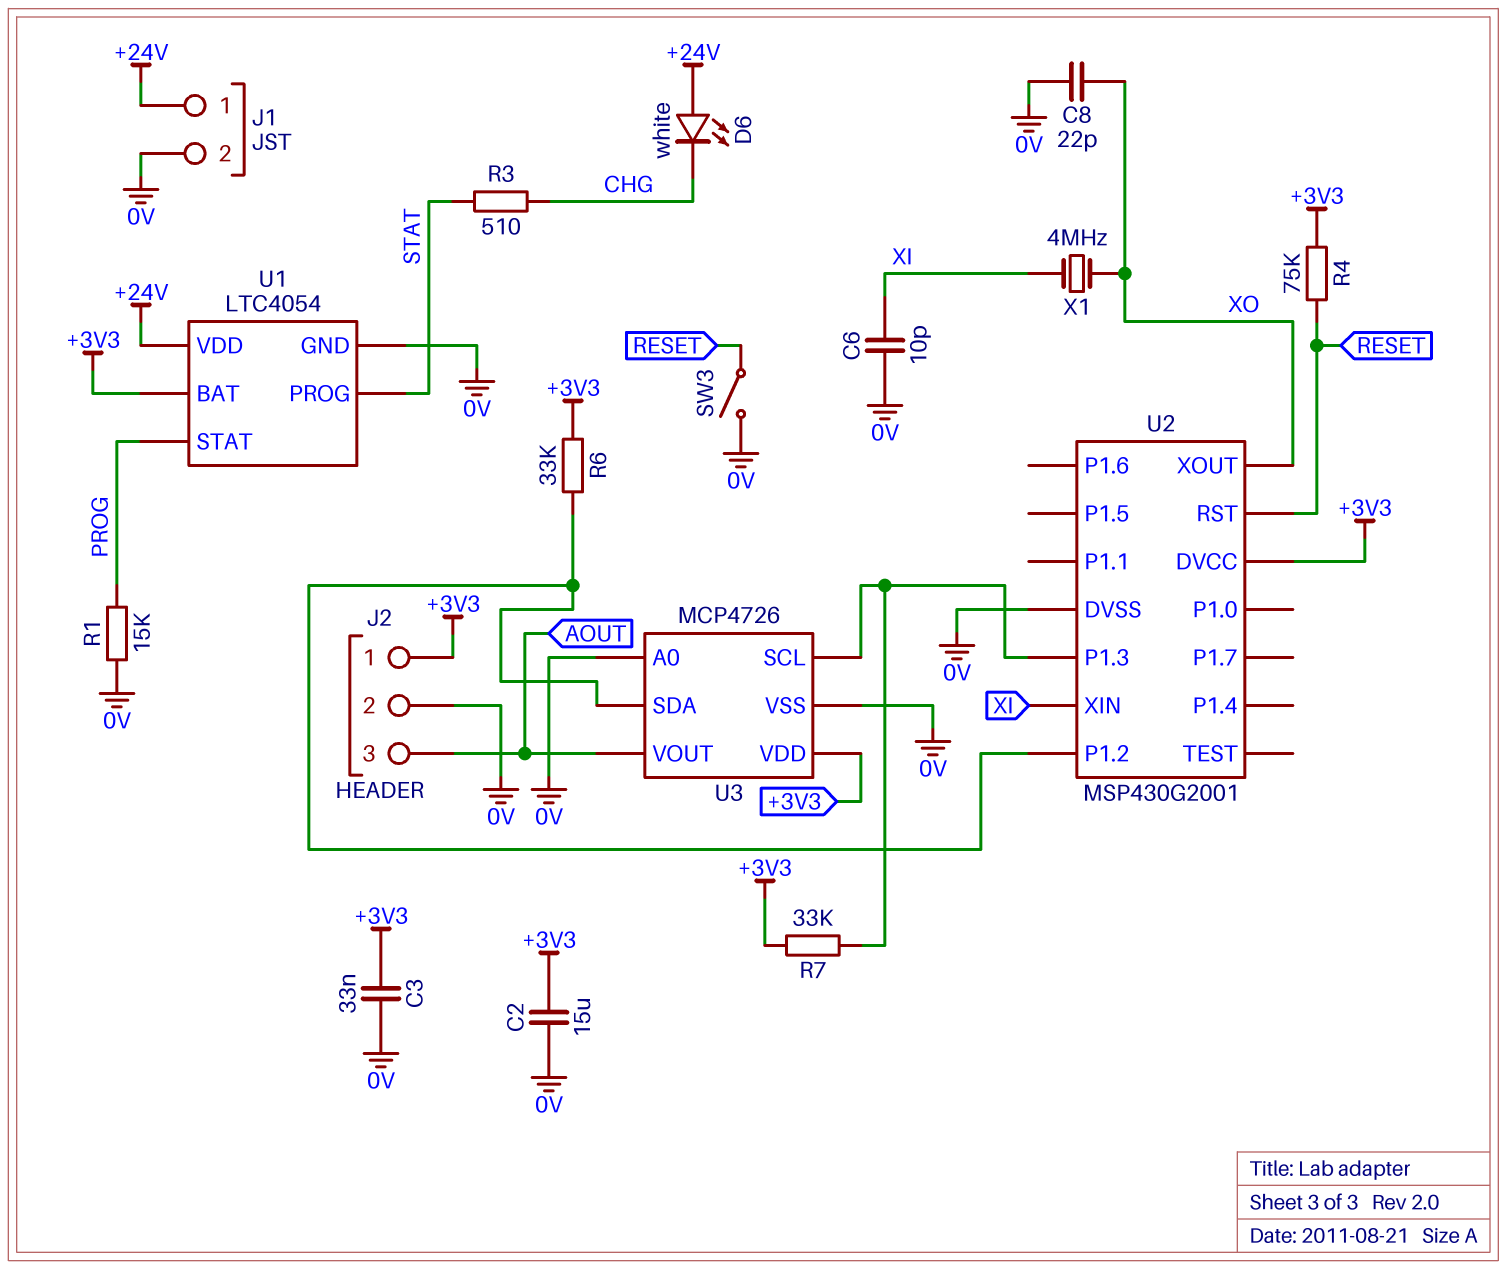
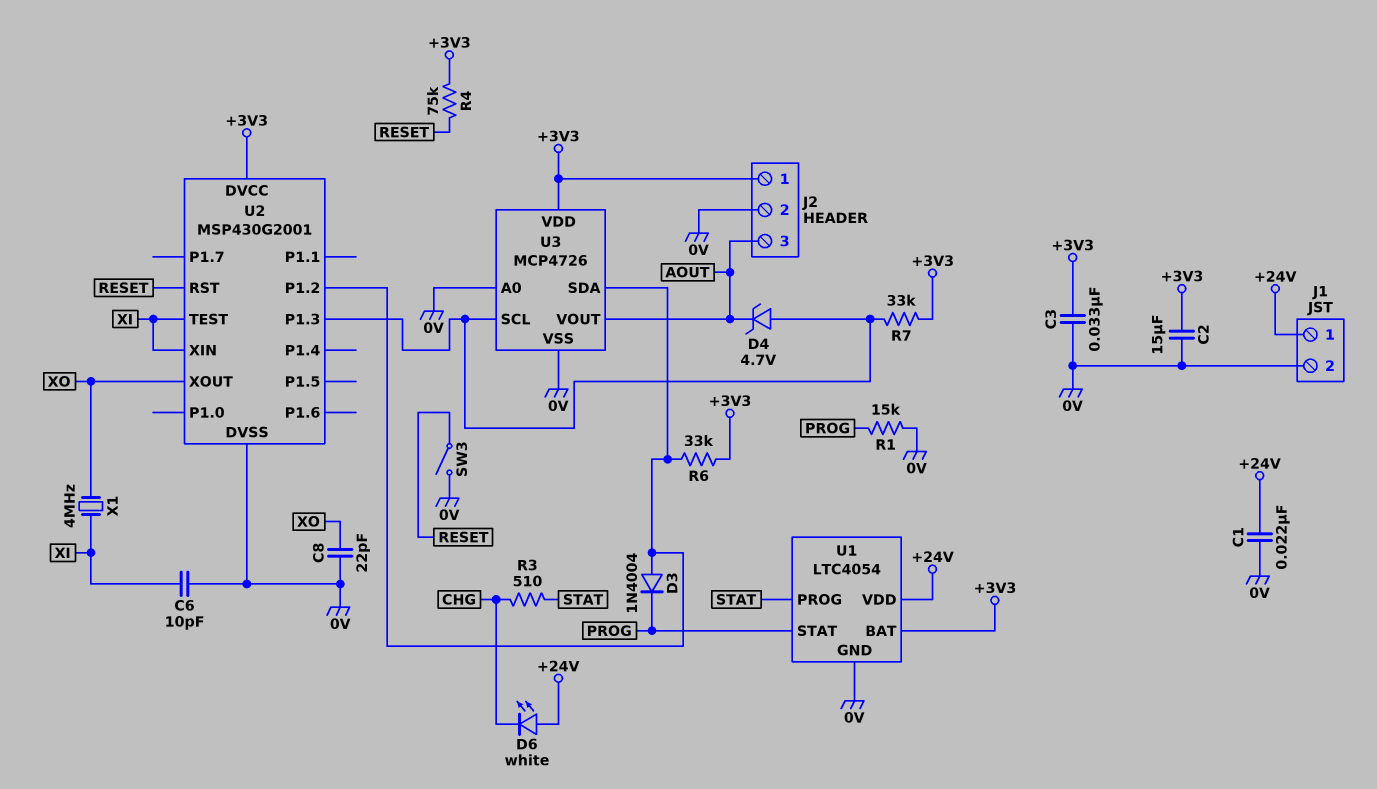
C1: none -> 22nF (+24V, 0V)
D3: none -> diode 1N4004 (A U2/P1.2, K PROG)
D4: none -> zener 4.7V (A U2/P1.3, K AOUT)
U2 pin TEST: none -> XI

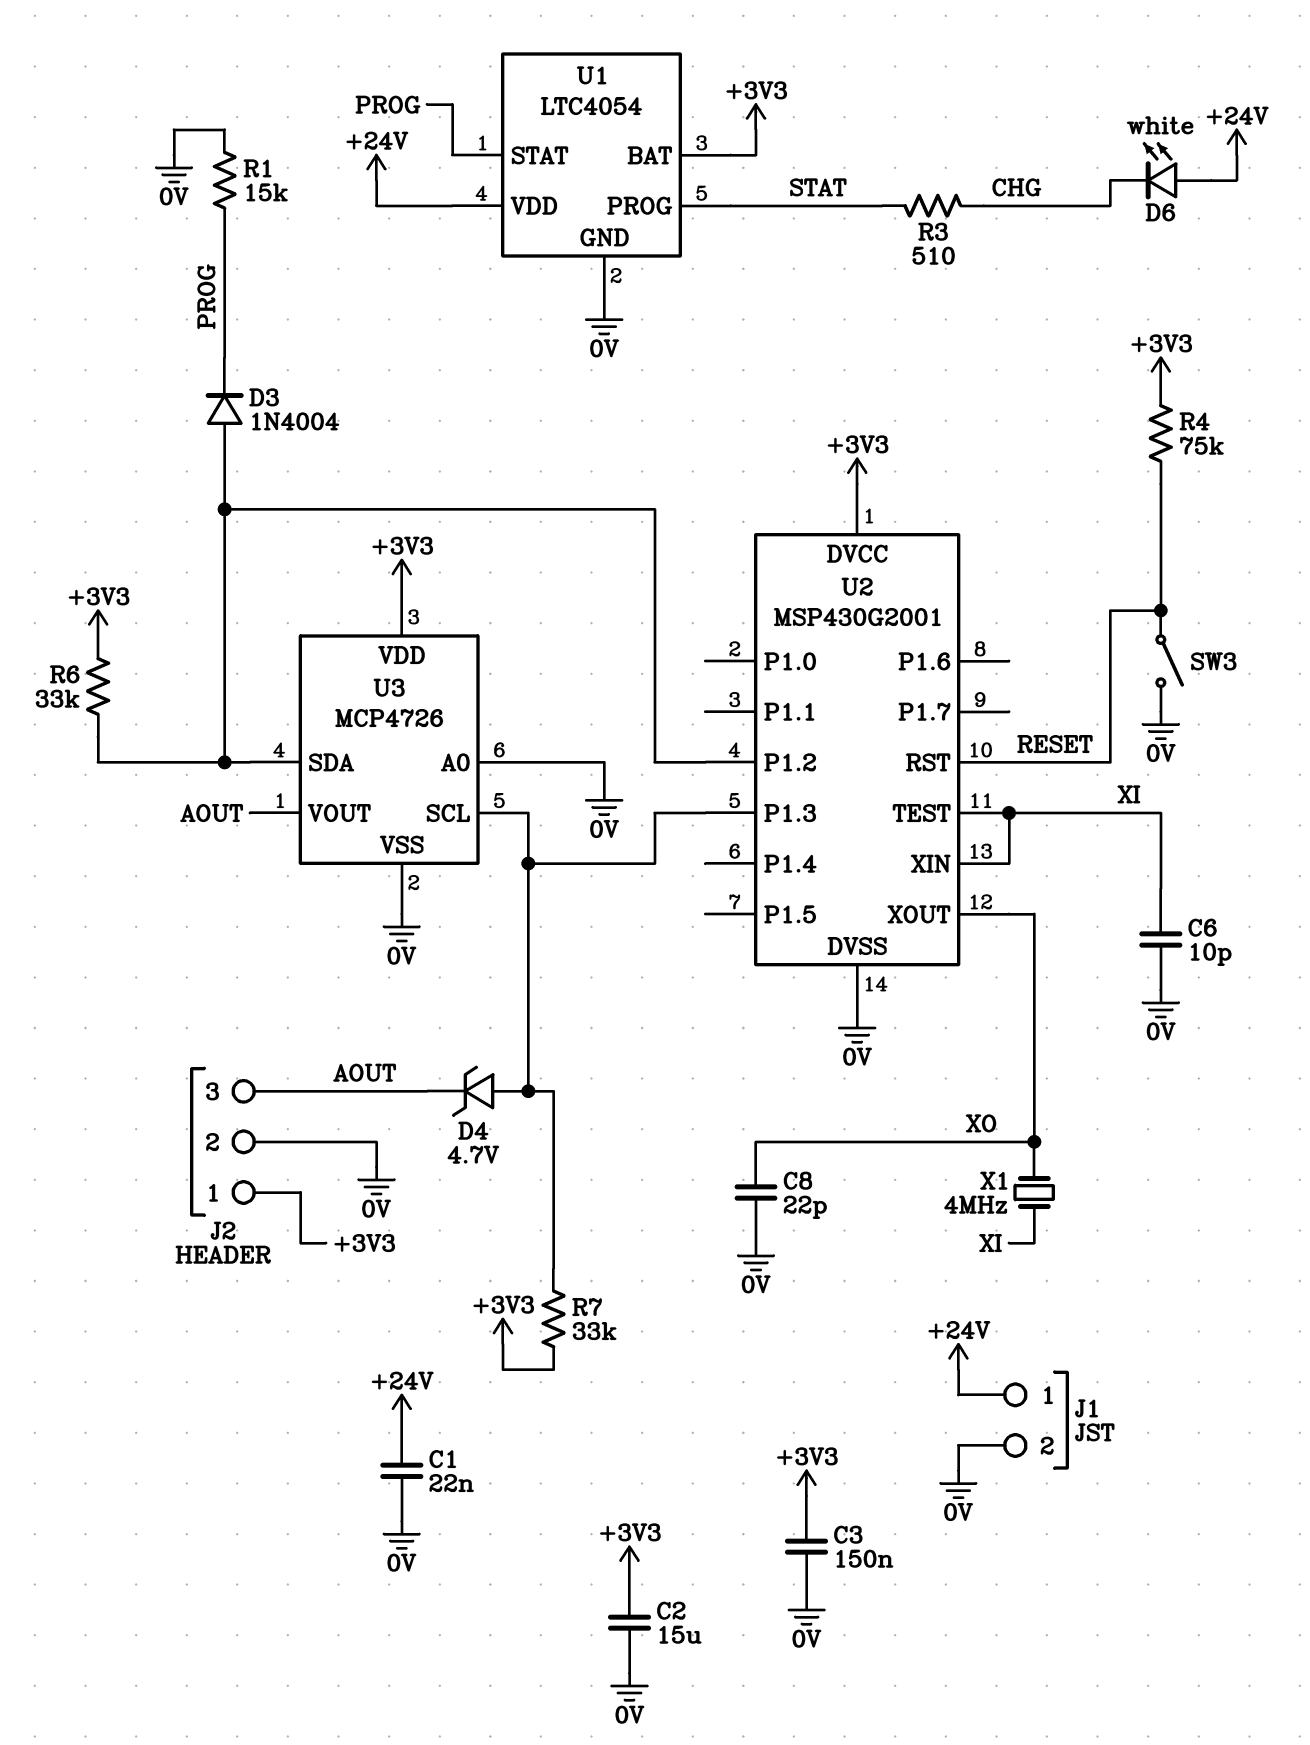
C3: 33nF (+3V3, 0V) -> 150nF (+3V3, 0V)

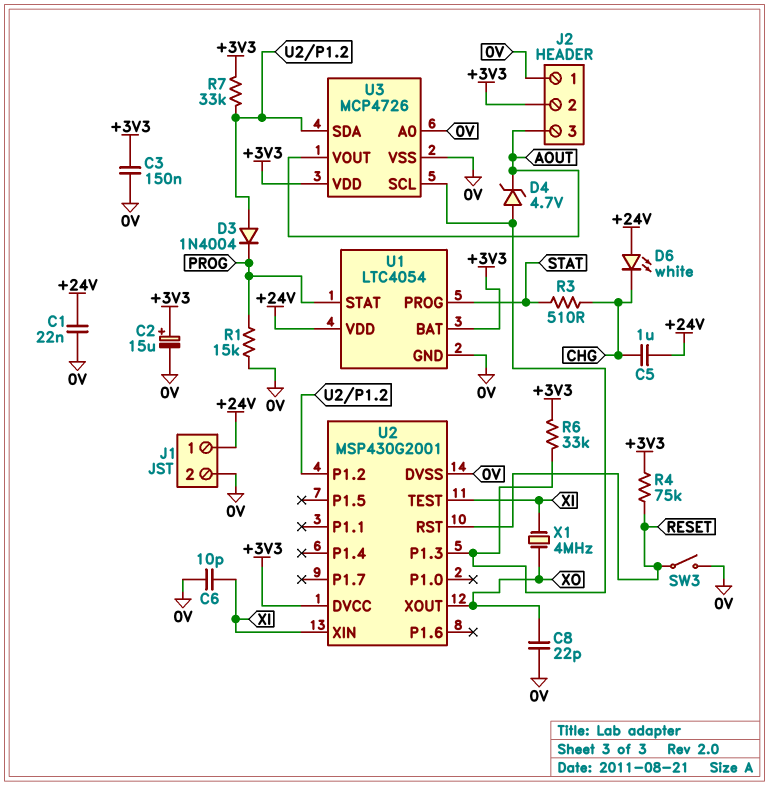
C2: 15uF (+3V3, 0V) -> 15uF (plus +3V3, minus 0V)
C5: none -> 1uF (+24V, CHG)
J2 pin 1: +3V3 -> 0V
J2 pin 2: 0V -> +3V3
R6: 33k (+3V3, U2/P1.2) -> 33k (+3V3, U2/P1.3)
R7: 33k (+3V3, U2/P1.3) -> 33k (+3V3, U2/P1.2)

